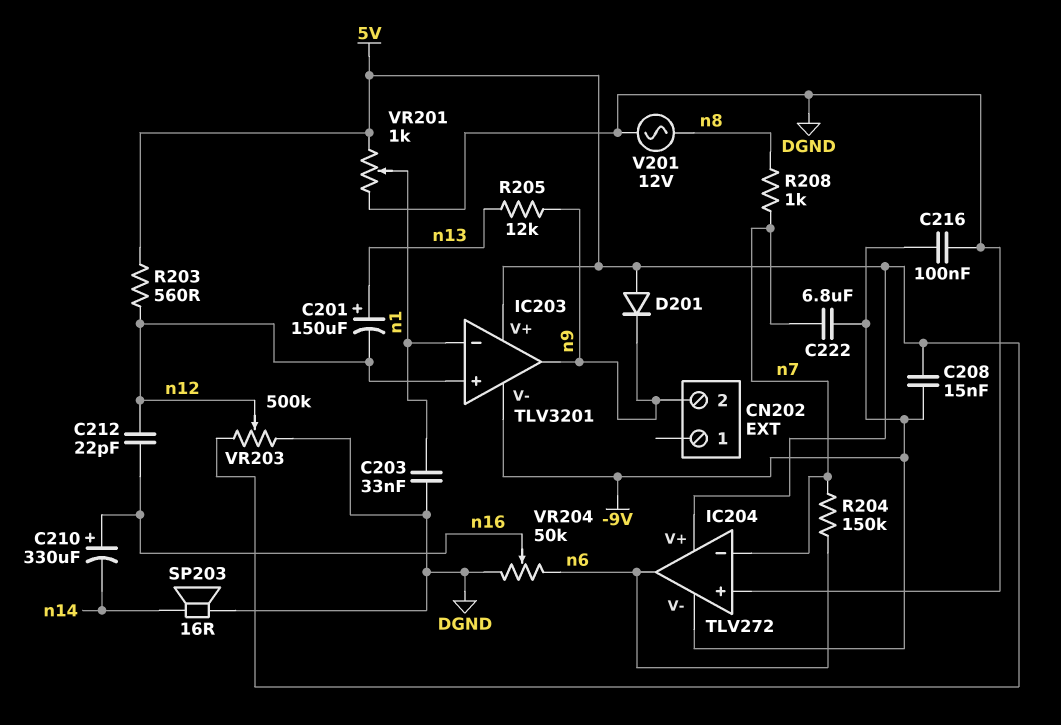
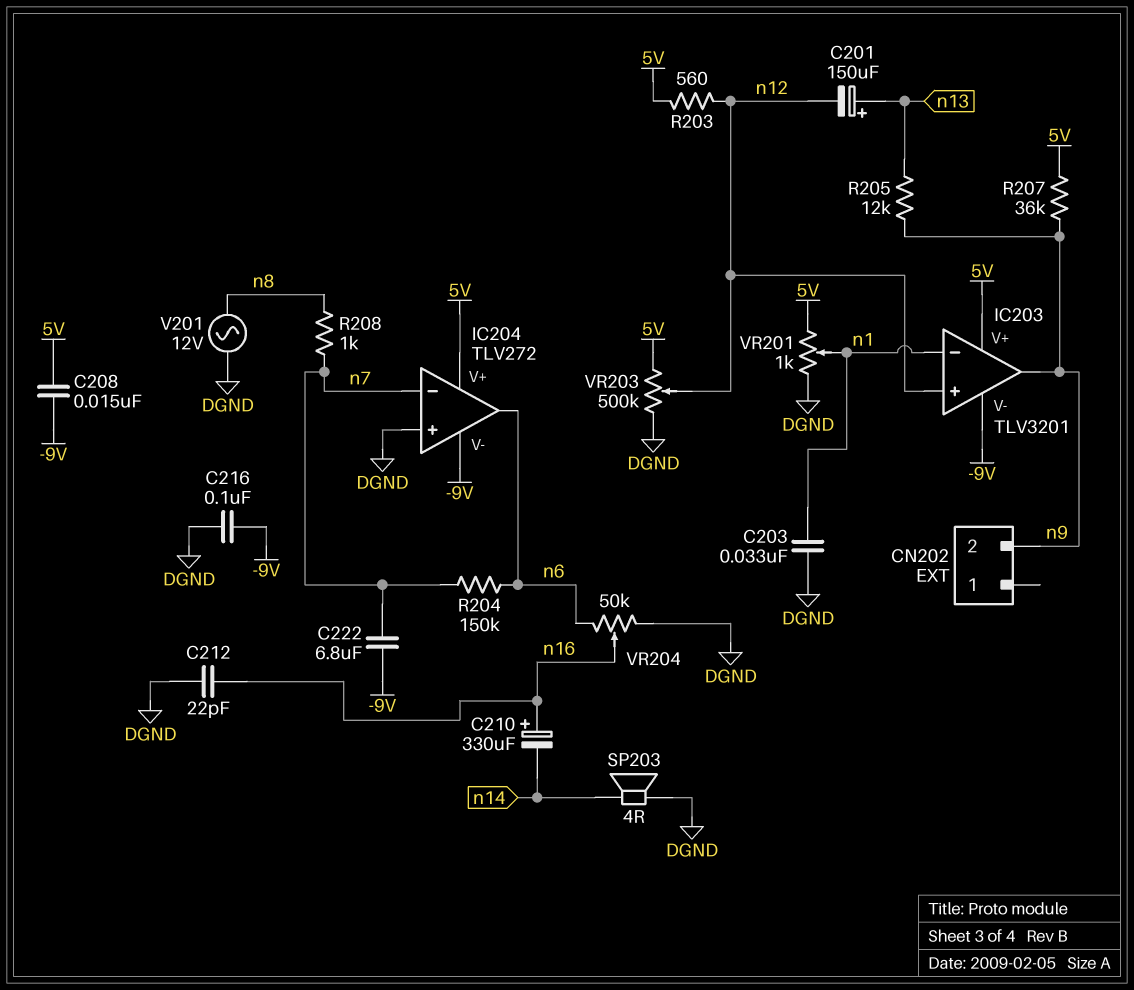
C212: 22pF (n12, n16) -> 22pF (DGND, n16)
D201: diode (A 5V, K n9) -> none
R207: none -> 36k (5V, n9)
SP203: speaker 16R (DGND, n14) -> speaker 4R (DGND, n14)

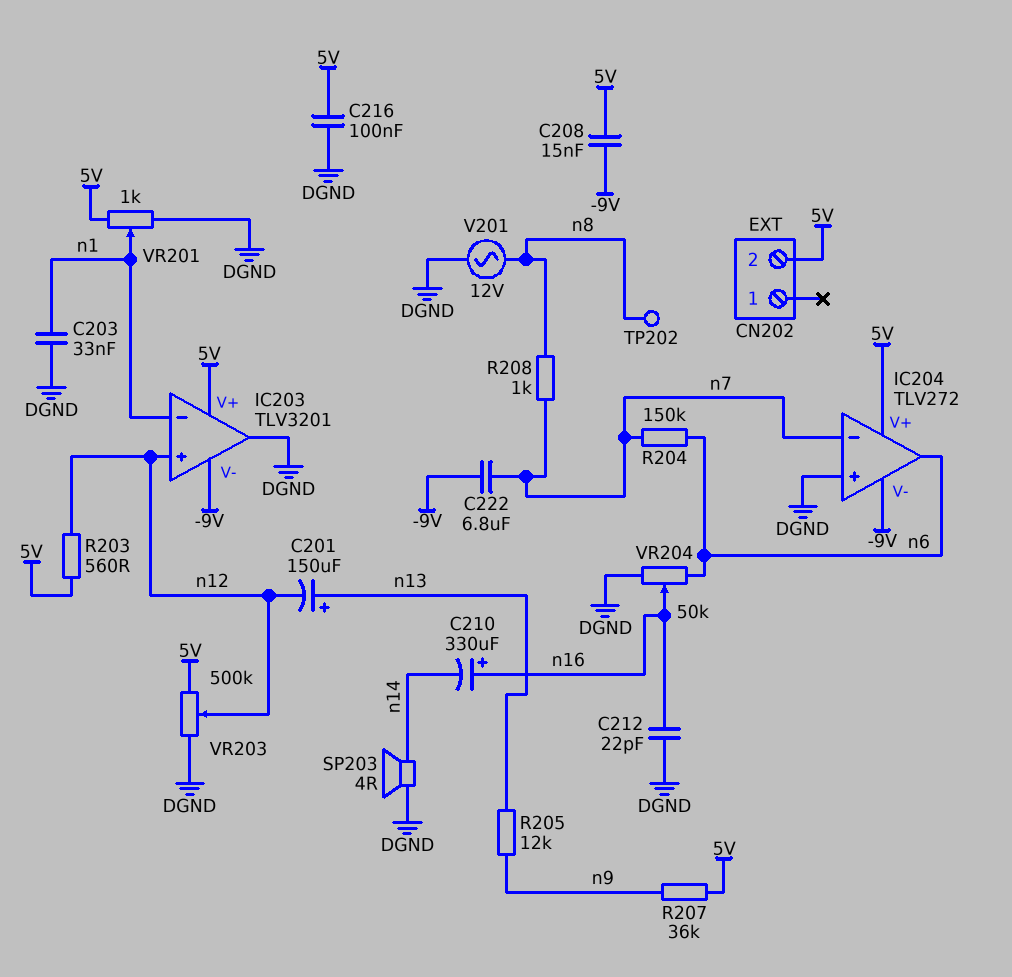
C216: 100nF (-9V, DGND) -> 100nF (5V, DGND)
CN202 pin 2: n9 -> 5V
IC203 pin out: n9 -> DGND
TP202: none -> test point (n8)

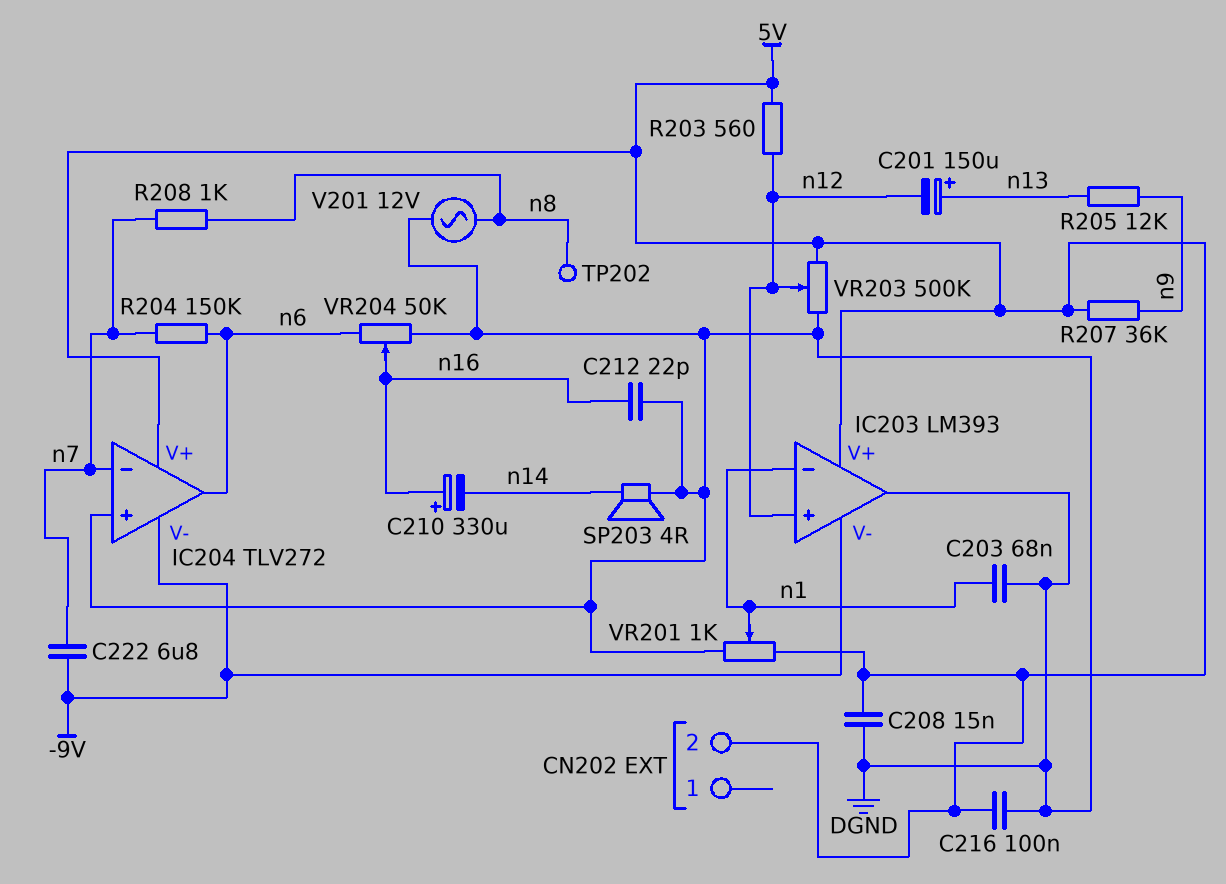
C203: 33nF (DGND, n1) -> 68nF (DGND, n1)
C208: 15nF (-9V, 5V) -> 15nF (5V, DGND)
IC203: TLV3201 -> LM393

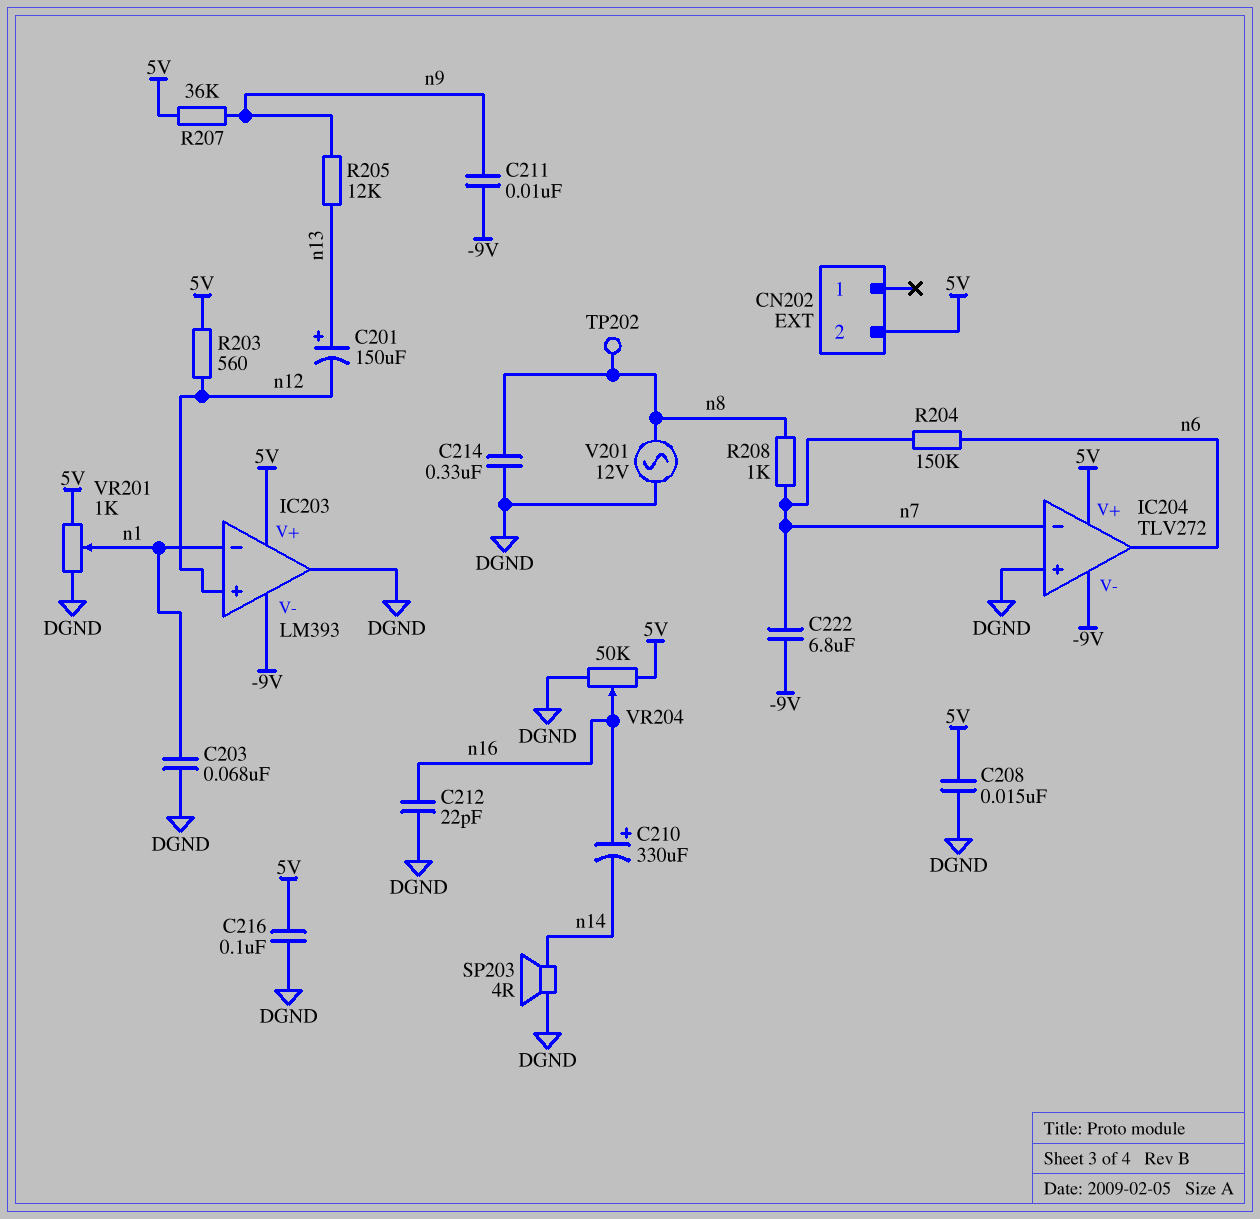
C211: none -> 10nF (-9V, n9)
C214: none -> 330nF (DGND, n8)
VR203: 500k (5V, DGND, wiper n12) -> none
VR204: 50k (DGND, n6, wiper n16) -> 50k (5V, DGND, wiper n16)

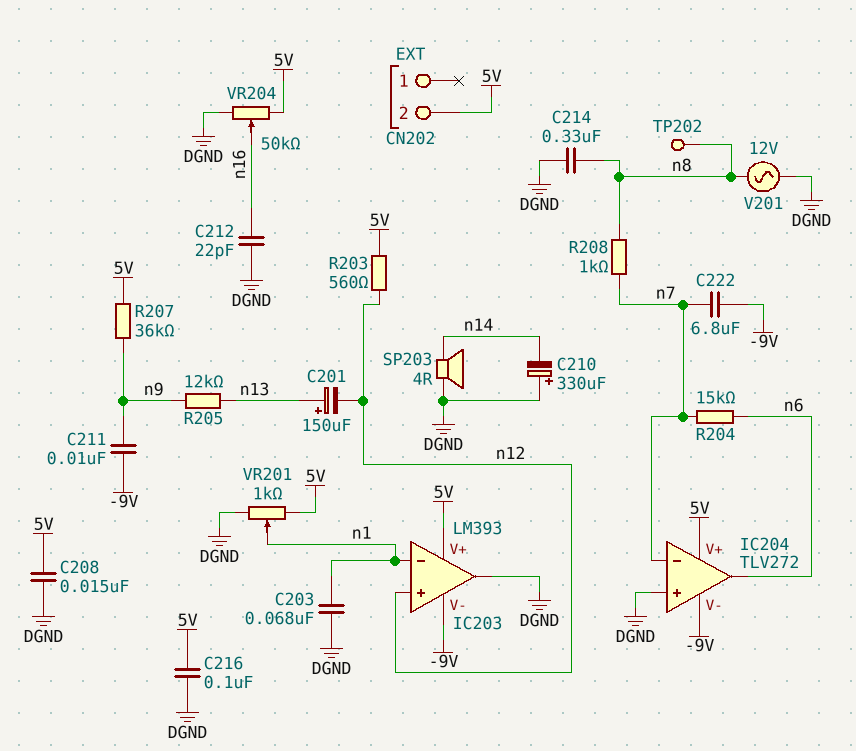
C210: 330uF (plus n16, minus n14) -> 330uF (plus DGND, minus n14)
R204: 150k (n6, n7) -> 15k (n6, n7)

